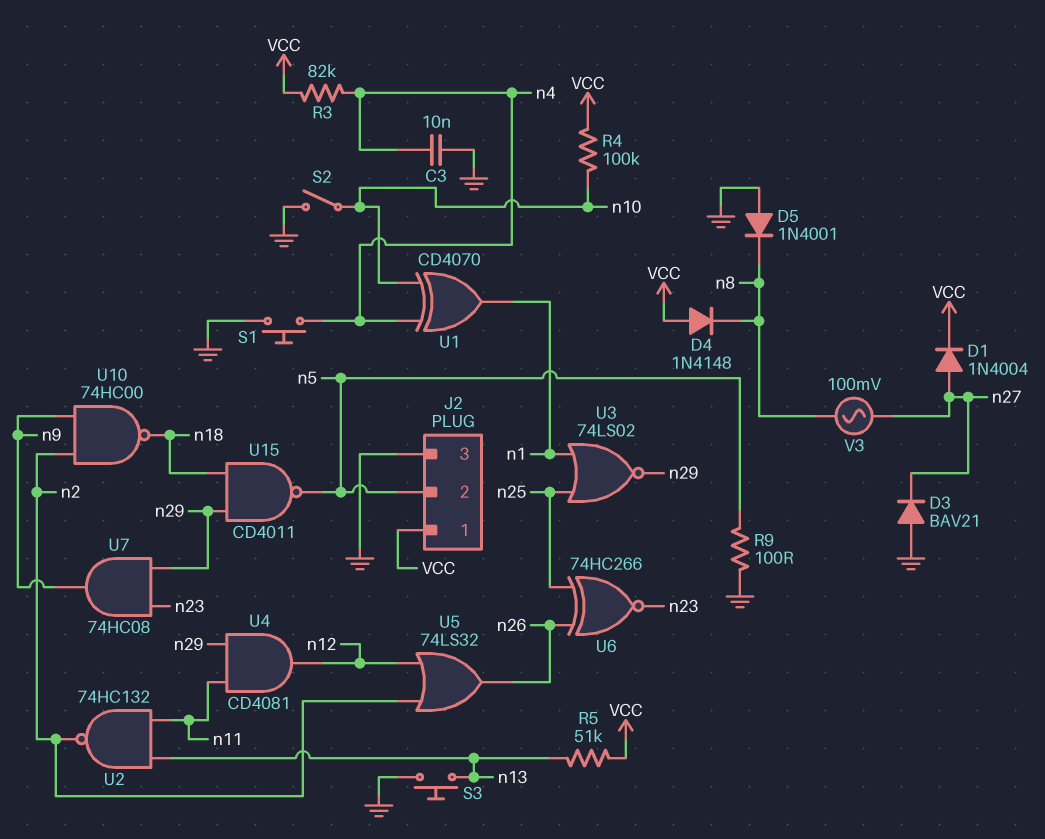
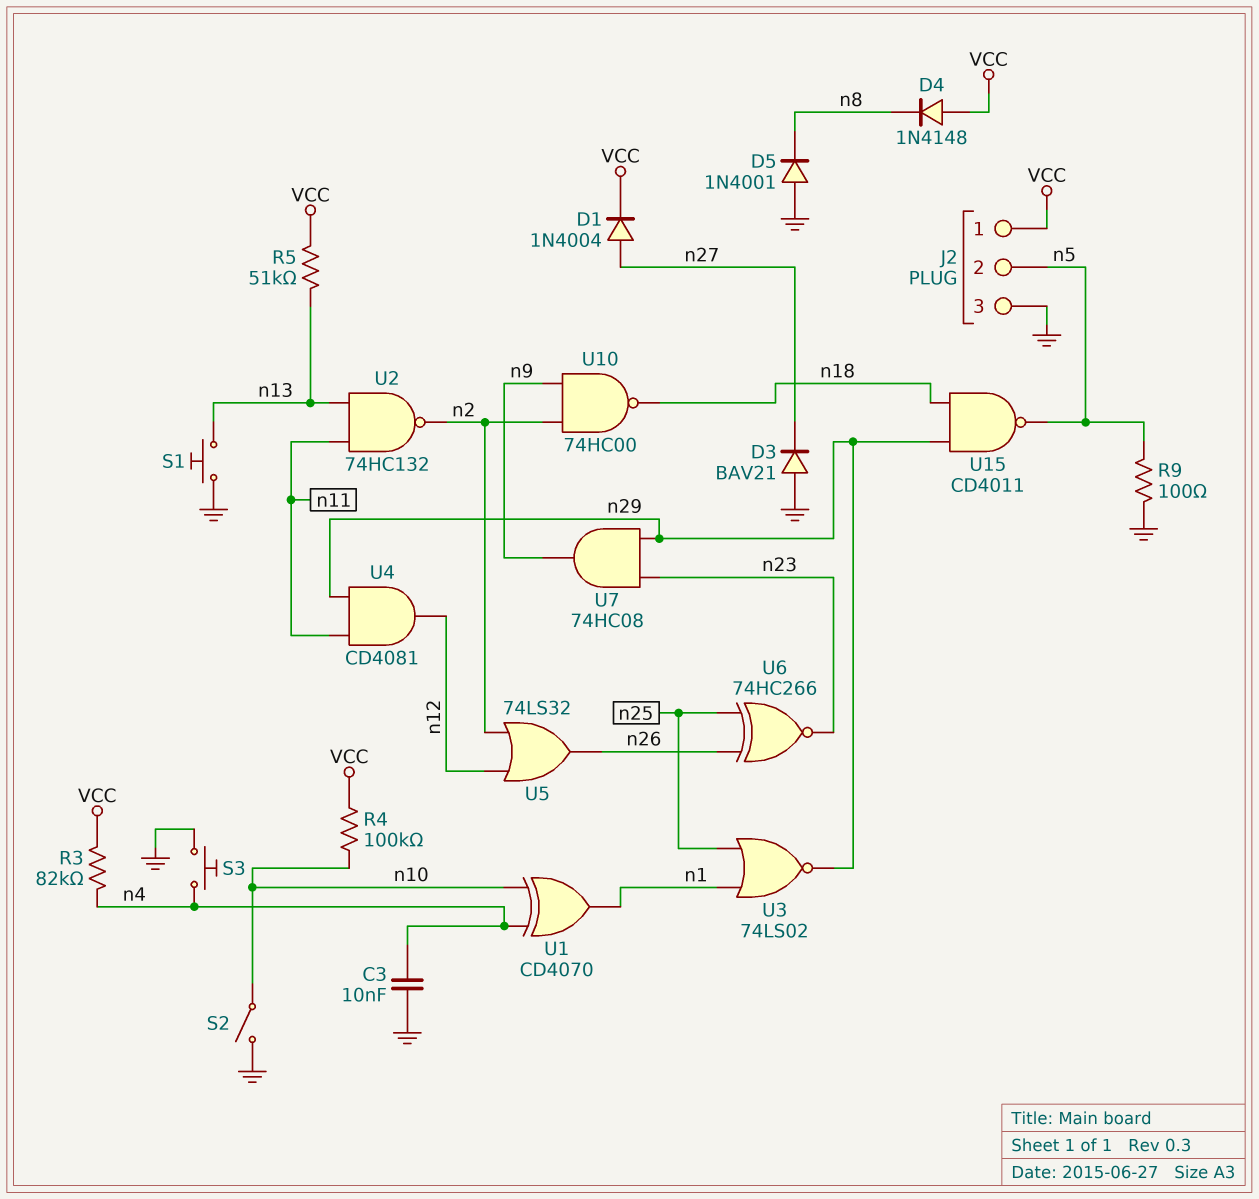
S1: button (GND, n4) -> button (GND, n13)
S3: button (GND, n13) -> button (GND, n4)
V3: AC 100mV (n8, n27) -> none

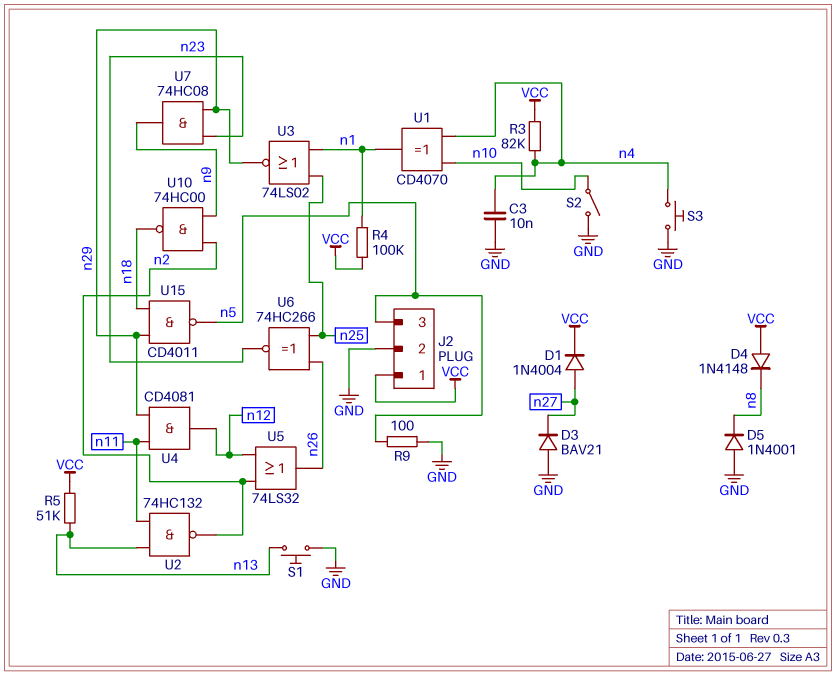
J2 pin 2: n5 -> GND
J2 pin 3: GND -> n5
R4: 100k (VCC, n10) -> 100k (VCC, n1)

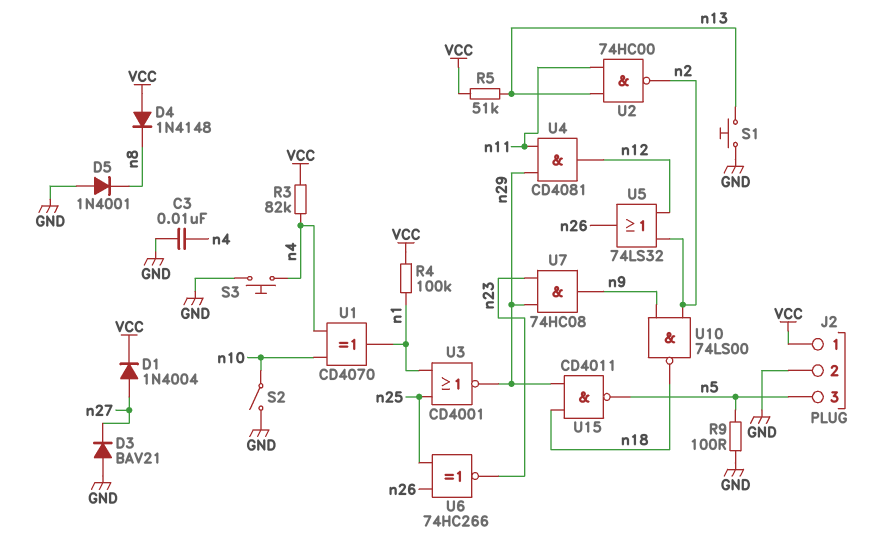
U2: NAND 74HC132 (in n11, in n13, out n2) -> NAND 74HC00 (in n11, in n13, out n2)
U3: NOR 74LS02 (in n1, in n25, out n29) -> NOR CD4001 (in n1, in n25, out n29)
U10: NAND 74HC00 (in n2, in n9, out n18) -> NAND 74LS00 (in n2, in n9, out n18)

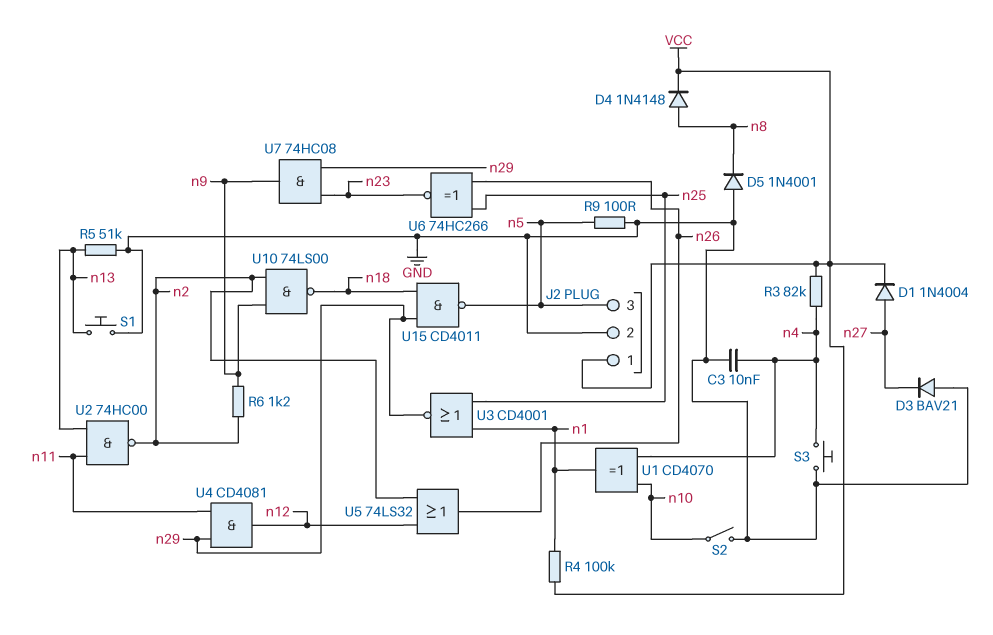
D4: diode 1N4148 (A VCC, K n8) -> diode 1N4148 (A n8, K VCC)
R5: 51k (VCC, n13) -> 51k (GND, n13)
R6: none -> 1.2k (n2, n9)

